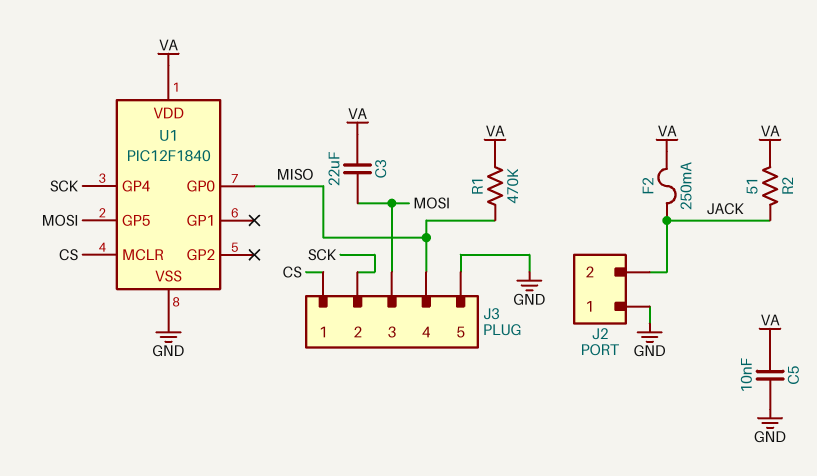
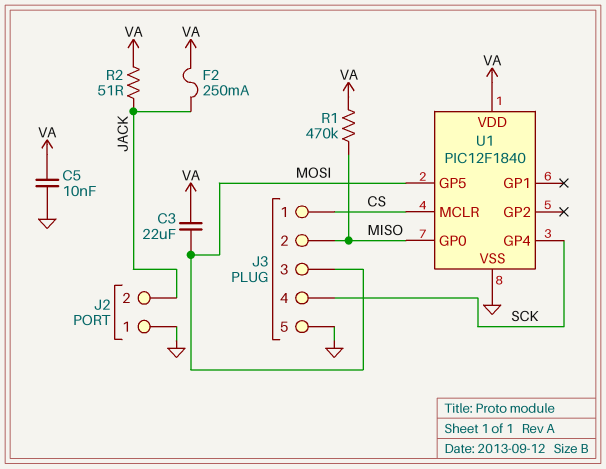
J3 pin 2: SCK -> MISO
J3 pin 4: MISO -> SCK

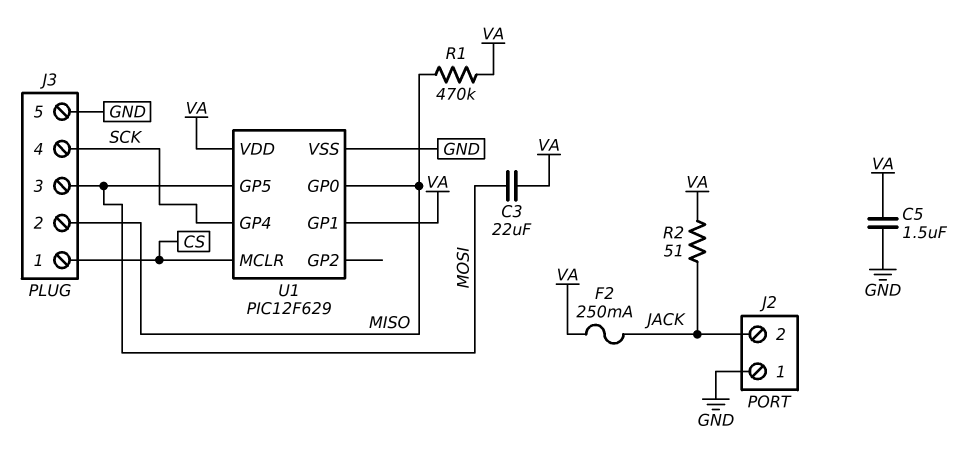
C5: 10nF (GND, VA) -> 1.5uF (GND, VA)
U1: PIC12F1840 -> PIC12F629
U1 pin GP1: none -> VA

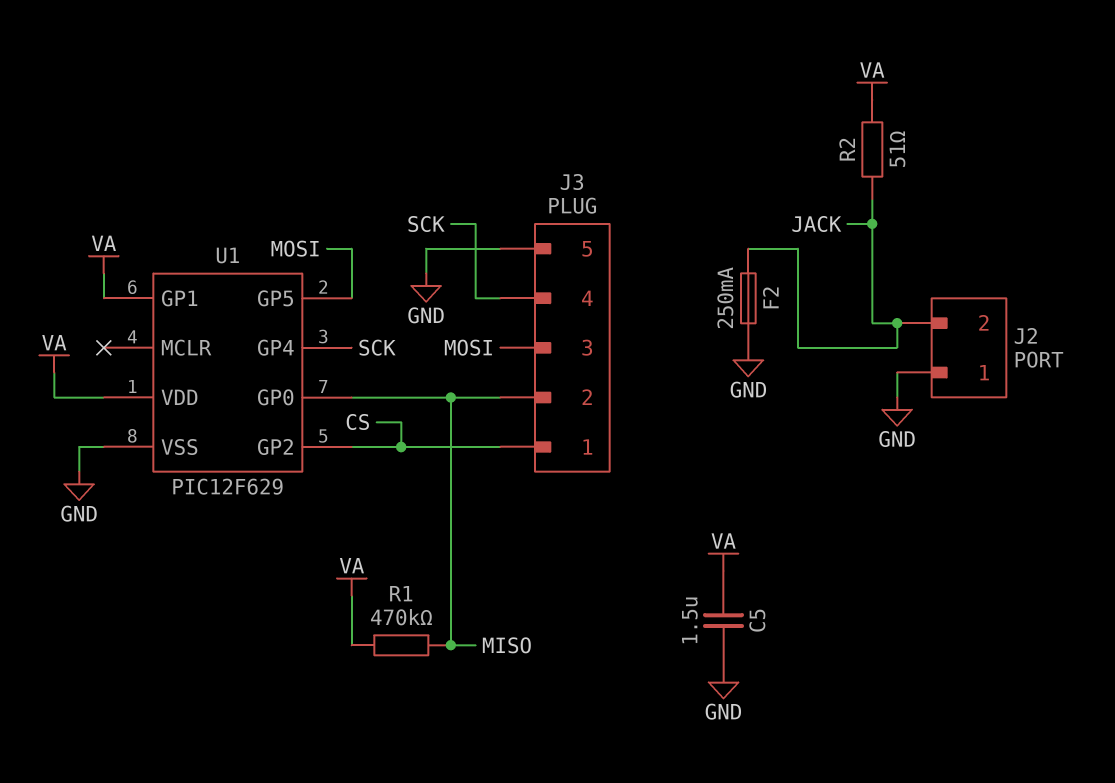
C3: 22uF (MOSI, VA) -> none
F2: 250mA (JACK, VA) -> 250mA (GND, JACK)
U1 pin GP2: none -> CS
U1 pin MCLR: CS -> none

